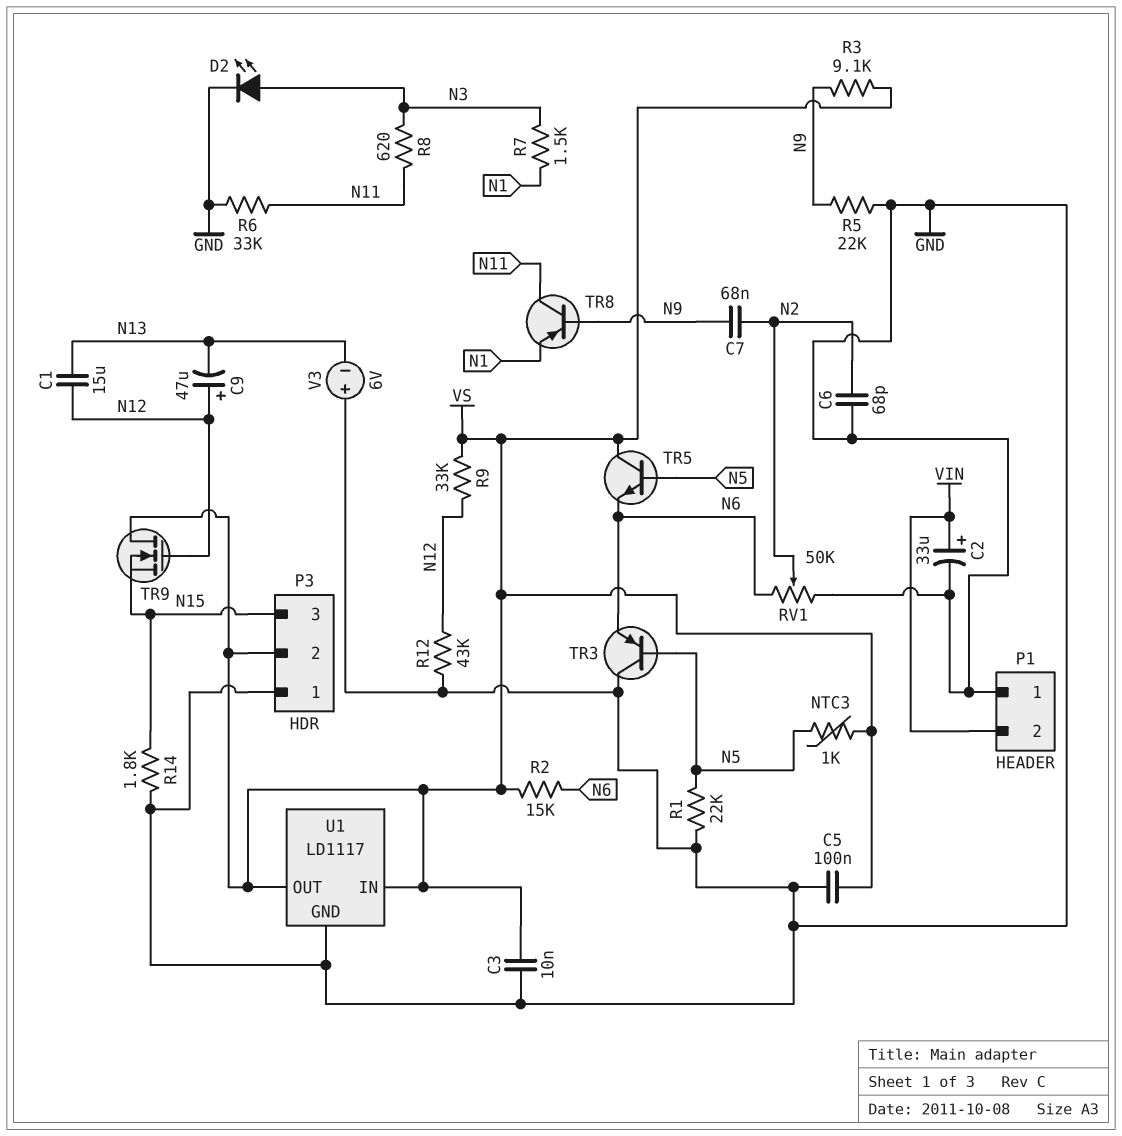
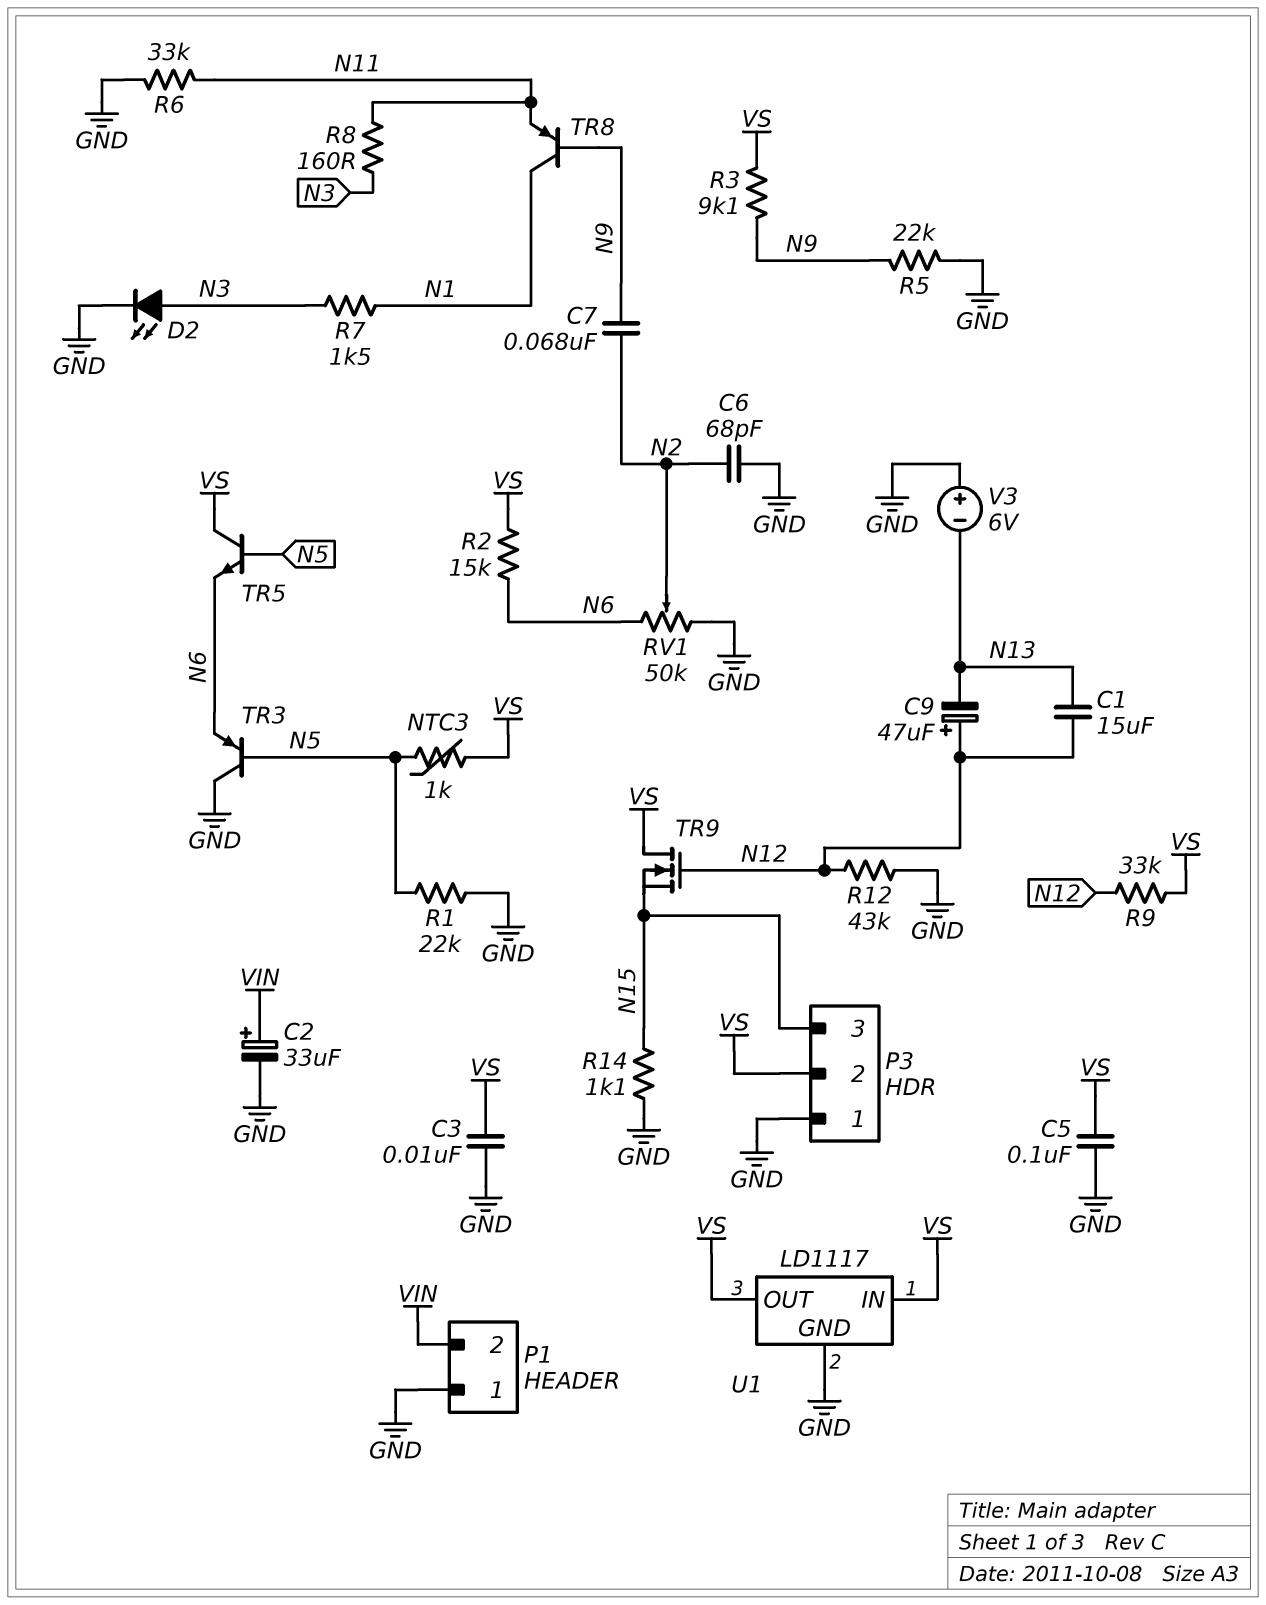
R8: 620 (N3, N11) -> 160 (N3, N11)
R14: 1.8k (GND, N15) -> 1.1k (GND, N15)
TR8: PNP (B N9, C N11, E N1) -> PNP (B N9, C N1, E N11)

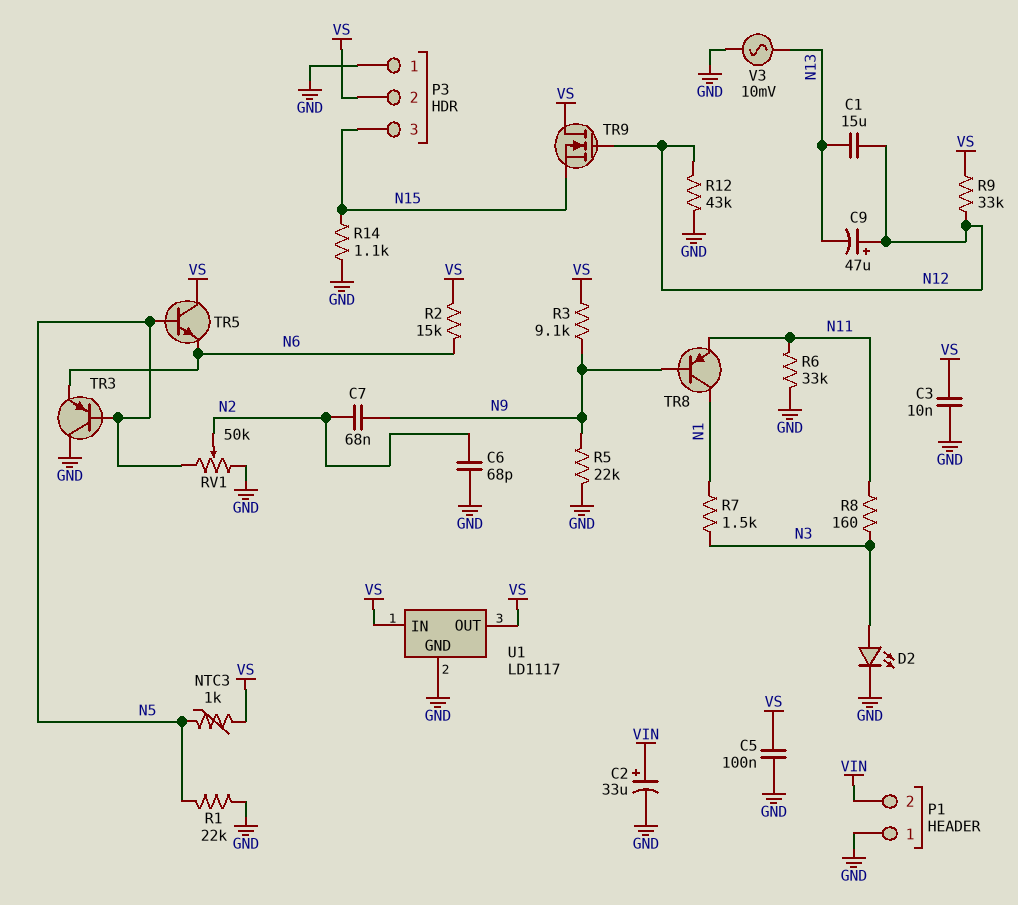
RV1: 50k (GND, N6, wiper N2) -> 50k (GND, N5, wiper N2)
V3: 6V (plus GND, minus N13) -> AC 10mV (GND, N13)

